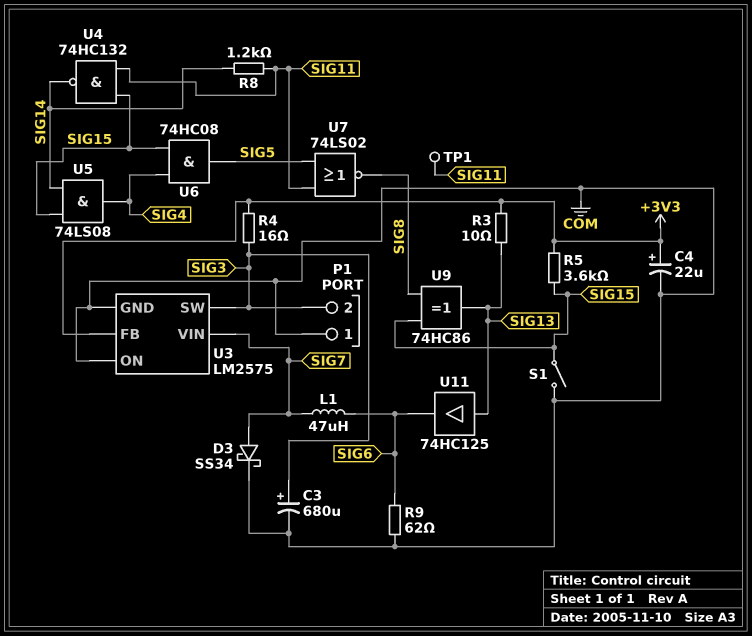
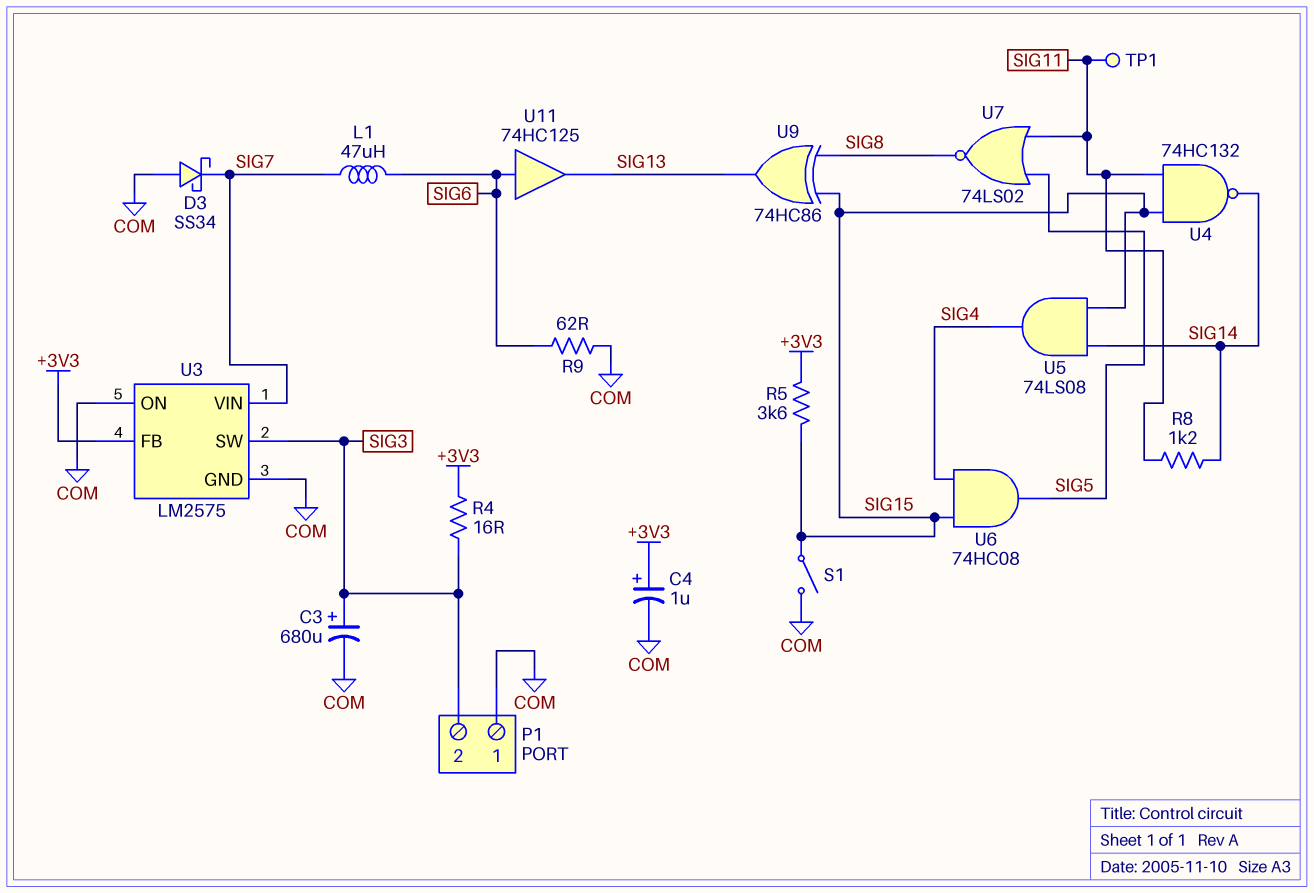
C4: 22uF (plus +3V3, minus COM) -> 1uF (plus +3V3, minus COM)
D3: schottky SS34 (A SIG7, K COM) -> schottky SS34 (A COM, K SIG7)
R3: 10 (+3V3, SIG13) -> none
U11: buffer 74HC125 (in SIG13, out SIG6) -> buffer 74HC125 (in SIG6, out SIG13)

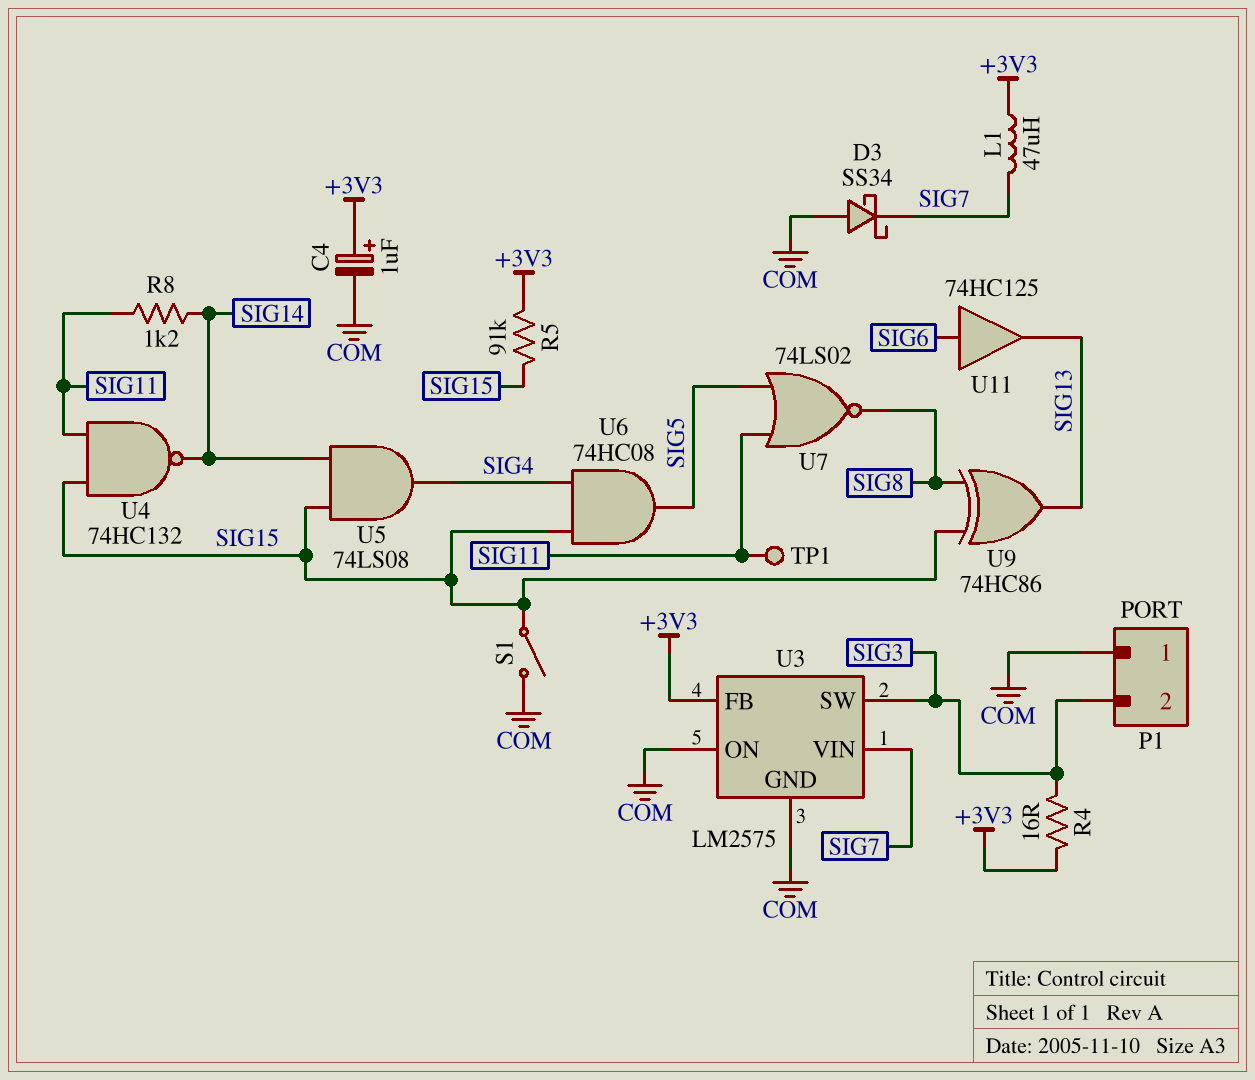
C3: 680uF (plus SIG3, minus COM) -> none
L1: 47uH (SIG6, SIG7) -> 47uH (+3V3, SIG7)
R5: 3.6k (+3V3, SIG15) -> 91k (+3V3, SIG15)
R9: 62 (COM, SIG6) -> none

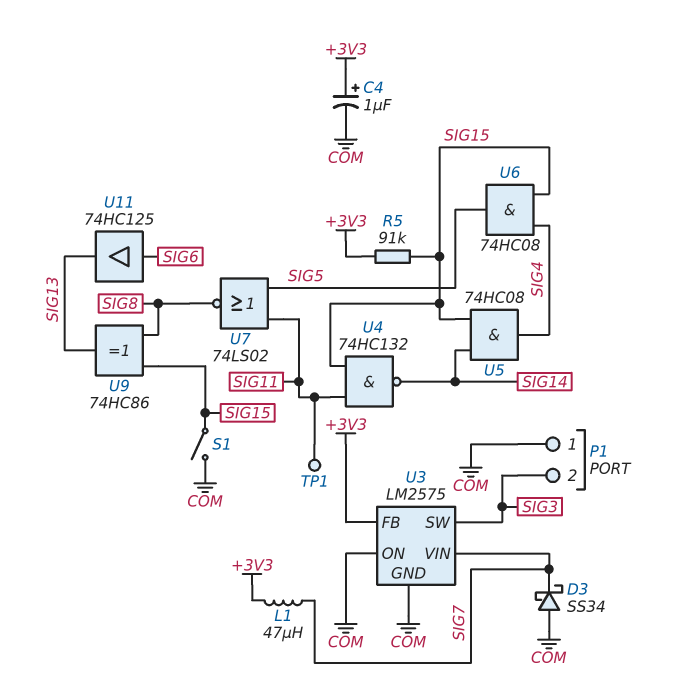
R4: 16 (+3V3, SIG3) -> none
R8: 1.2k (SIG11, SIG14) -> none
U5: AND 74LS08 (in SIG14, in SIG15, out SIG4) -> AND 74HC08 (in SIG14, in SIG15, out SIG4)

